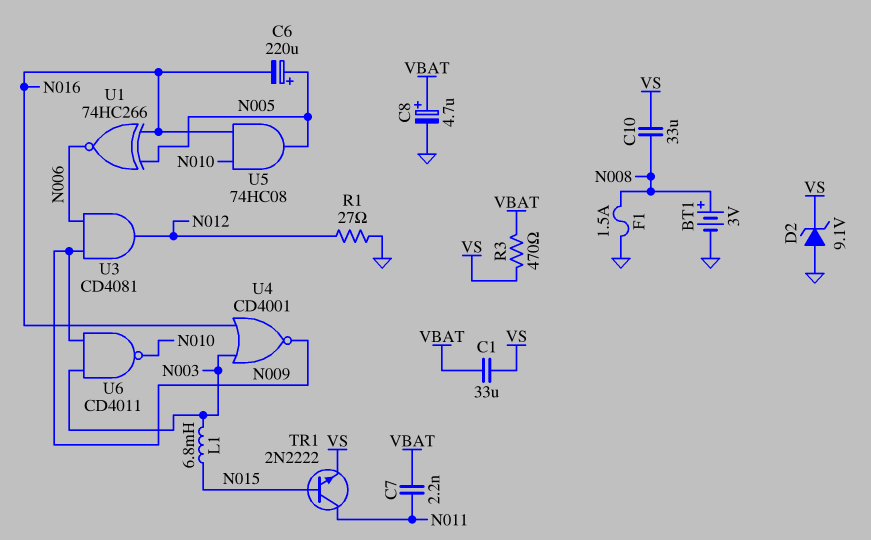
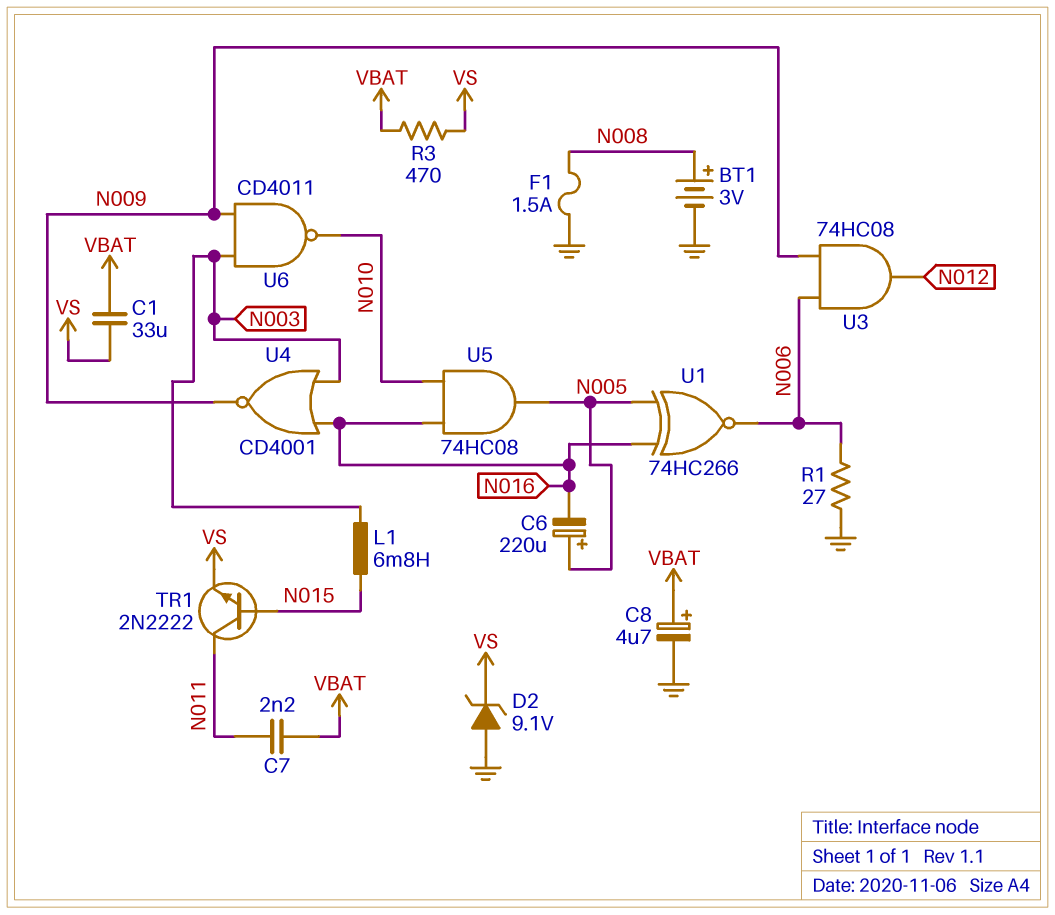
C10: 33uF (N008, VS) -> none
R1: 27 (GND, N012) -> 27 (GND, N006)
U3: AND CD4081 (in N006, in N009, out N012) -> AND 74HC08 (in N006, in N009, out N012)

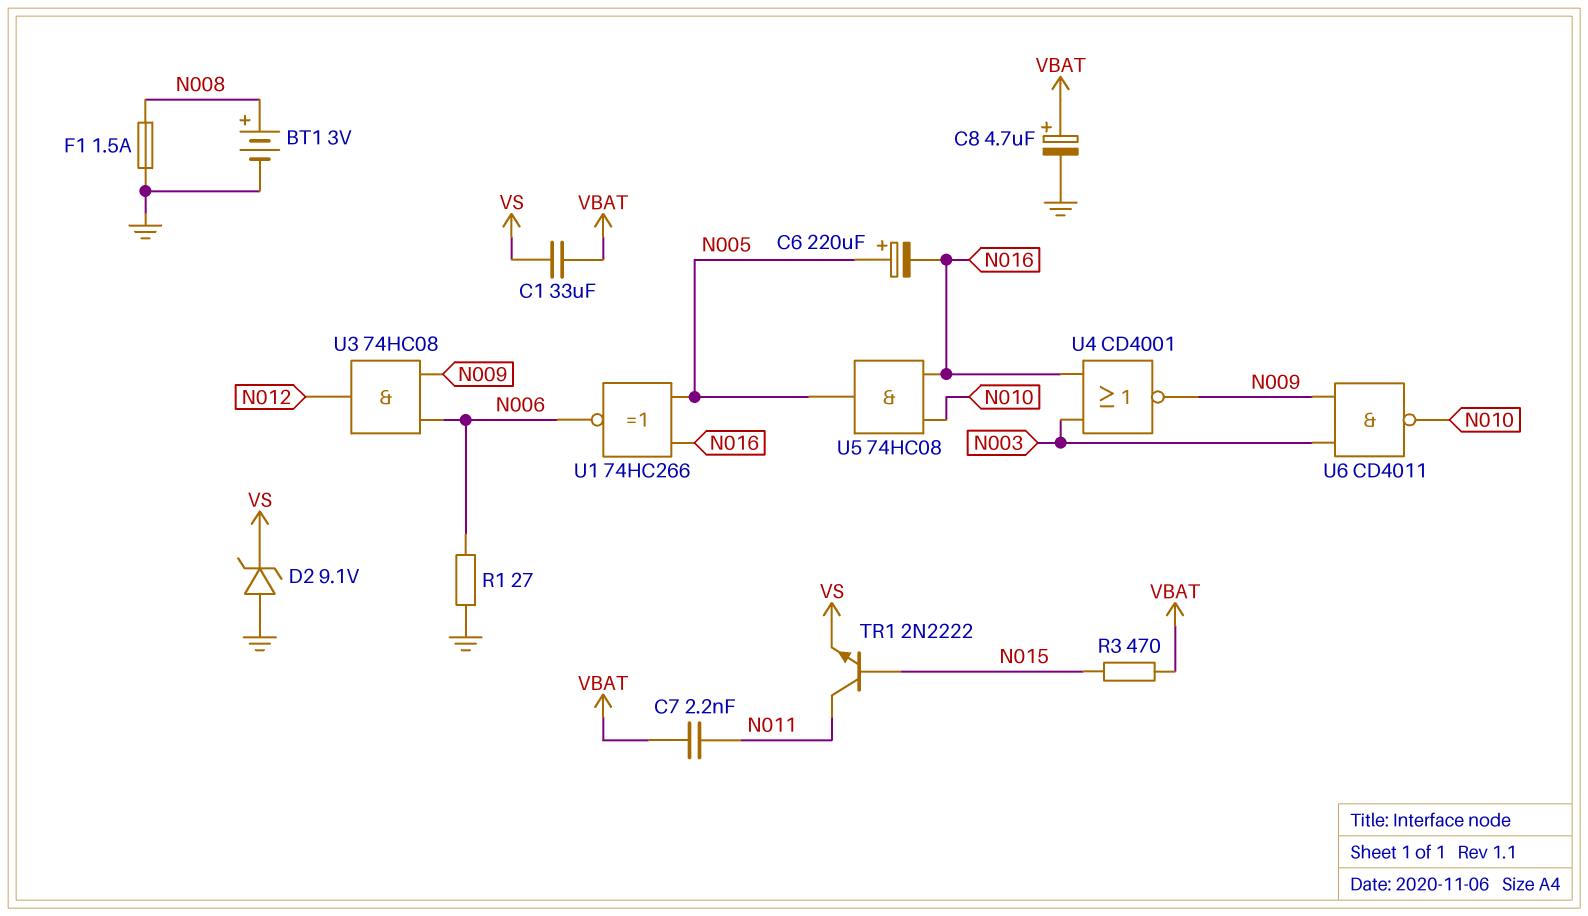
L1: 6.8mH (N003, N015) -> none
R3: 470 (VBAT, VS) -> 470 (N015, VBAT)

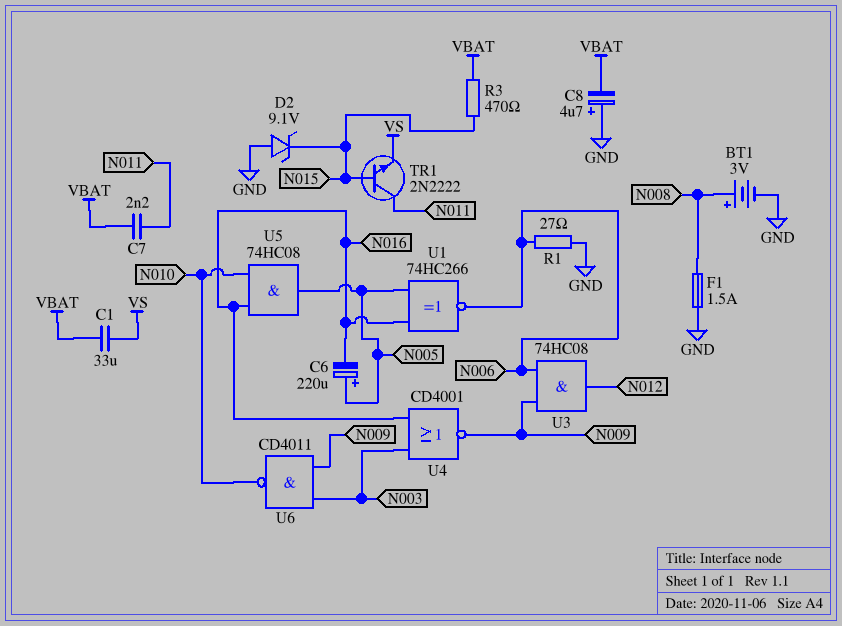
C8: 4.7uF (plus VBAT, minus GND) -> 4.7uF (plus GND, minus VBAT)
D2: zener 9.1V (A GND, K VS) -> zener 9.1V (A GND, K N015)

